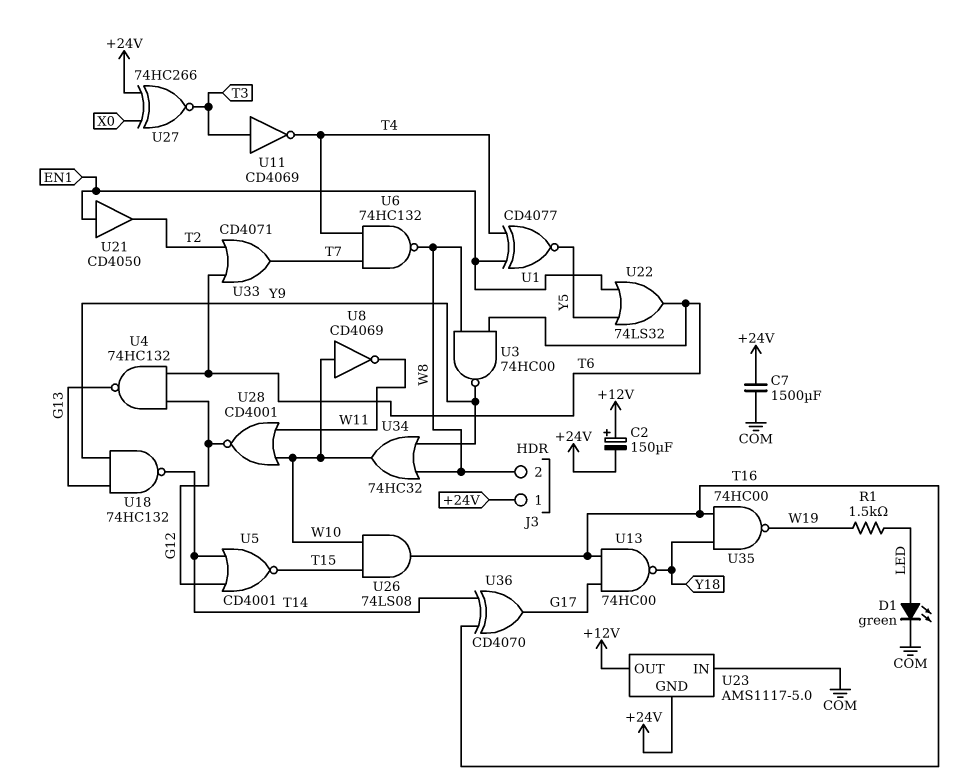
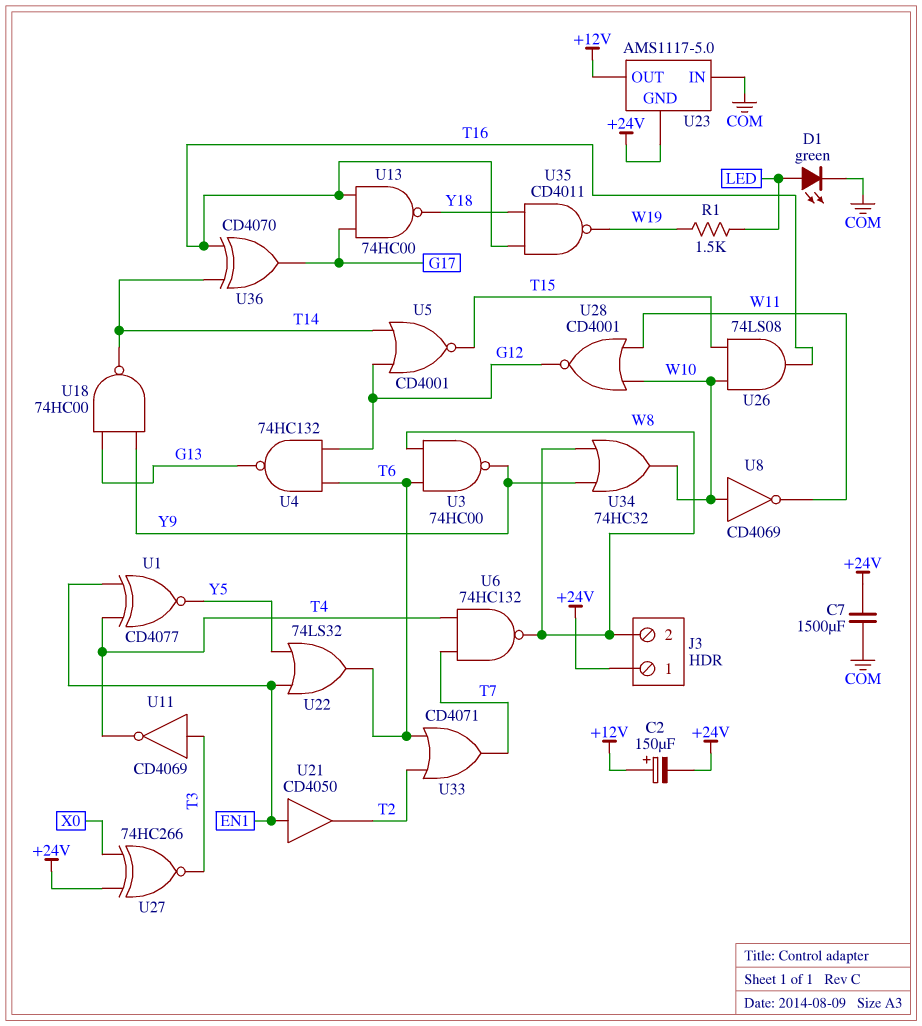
U18: NAND 74HC132 (in G13, in Y9, out T14) -> NAND 74HC00 (in G13, in Y9, out T14)
U35: NAND 74HC00 (in T16, in Y18, out W19) -> NAND CD4011 (in T16, in Y18, out W19)

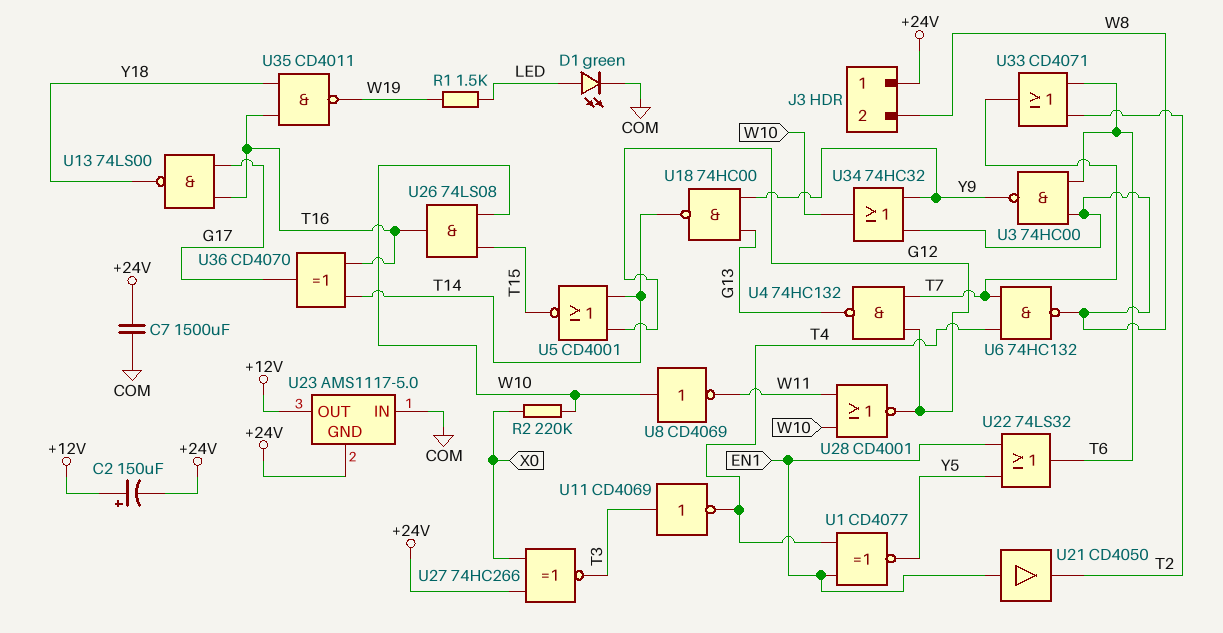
R2: none -> 220k (W10, X0)
U4: NAND 74HC132 (in G12, in T6, out G13) -> NAND 74HC132 (in G12, in T7, out G13)
U13: NAND 74HC00 (in G17, in T16, out Y18) -> NAND 74LS00 (in G17, in T16, out Y18)

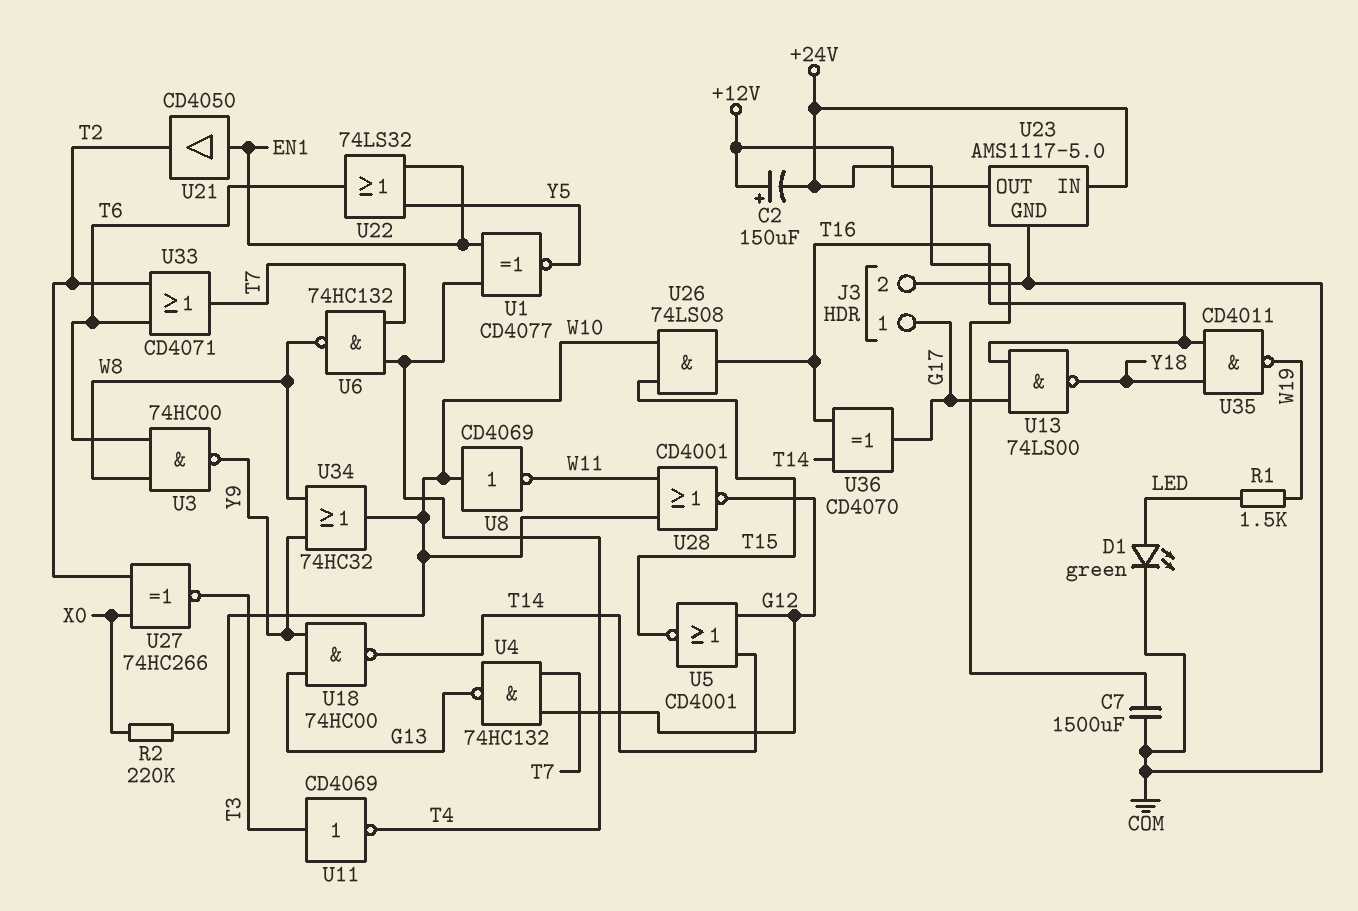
J3 pin 1: +24V -> G17
J3 pin 2: W8 -> COM
U23 pin GND: +24V -> COM
U23 pin IN: COM -> +24V
U27: XNOR 74HC266 (in +24V, in X0, out T3) -> XNOR 74HC266 (in T2, in X0, out T3)

